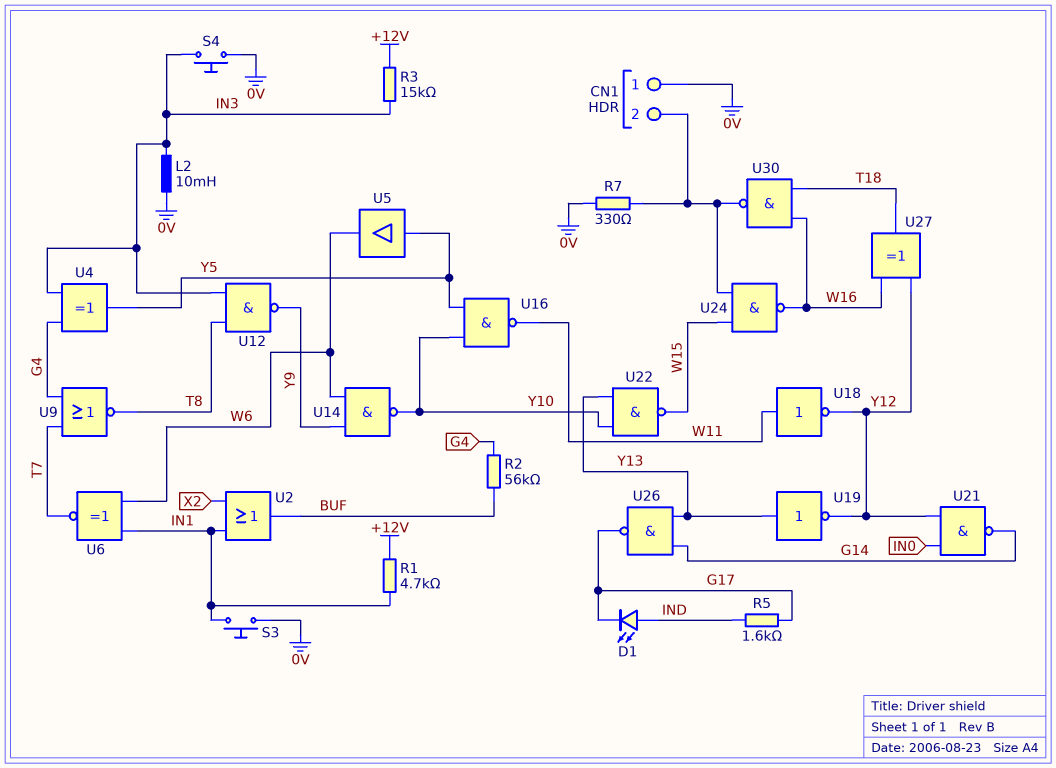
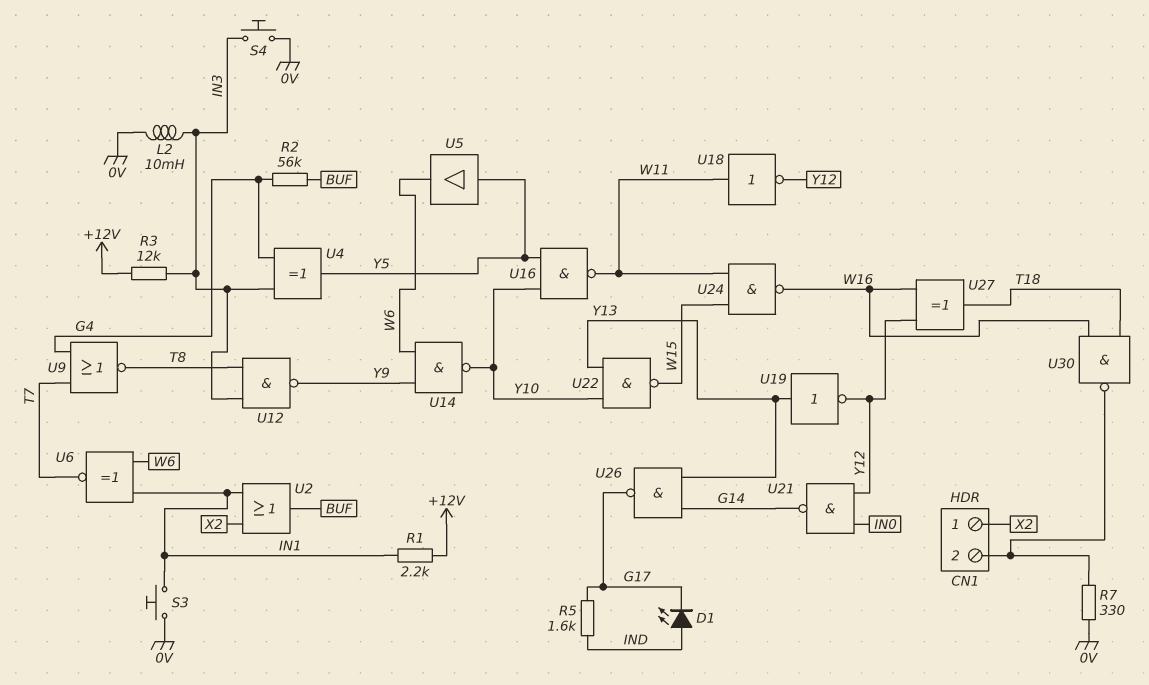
CN1 pin 1: 0V -> X2
R1: 4.7k (+12V, IN1) -> 2.2k (+12V, IN1)
R3: 15k (+12V, IN3) -> 12k (+12V, IN3)
U24: NAND (in CN1/2, in W15, out W16) -> NAND (in W11, in W15, out W16)

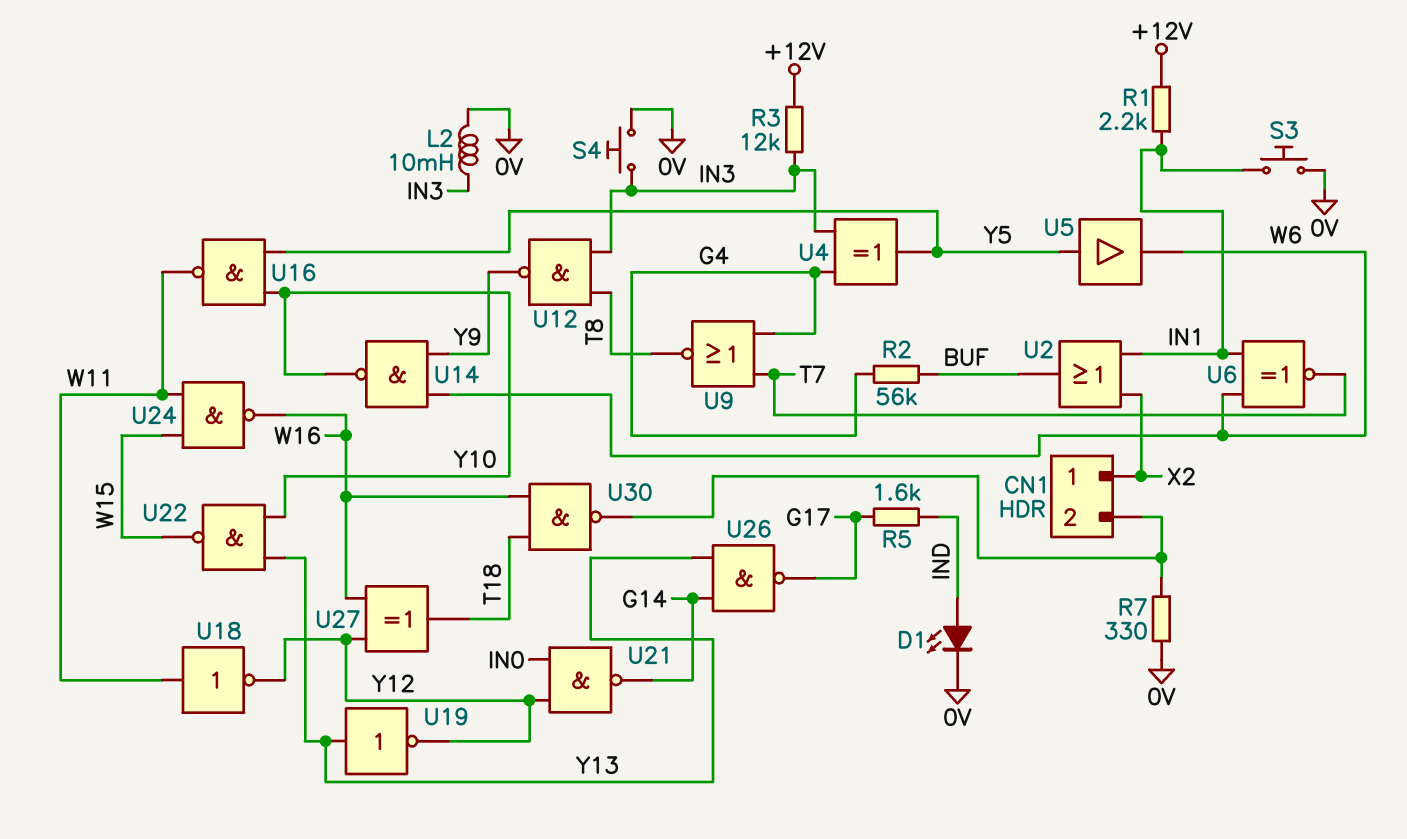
D1: LED (A IND, K G17) -> LED (A IND, K 0V)

